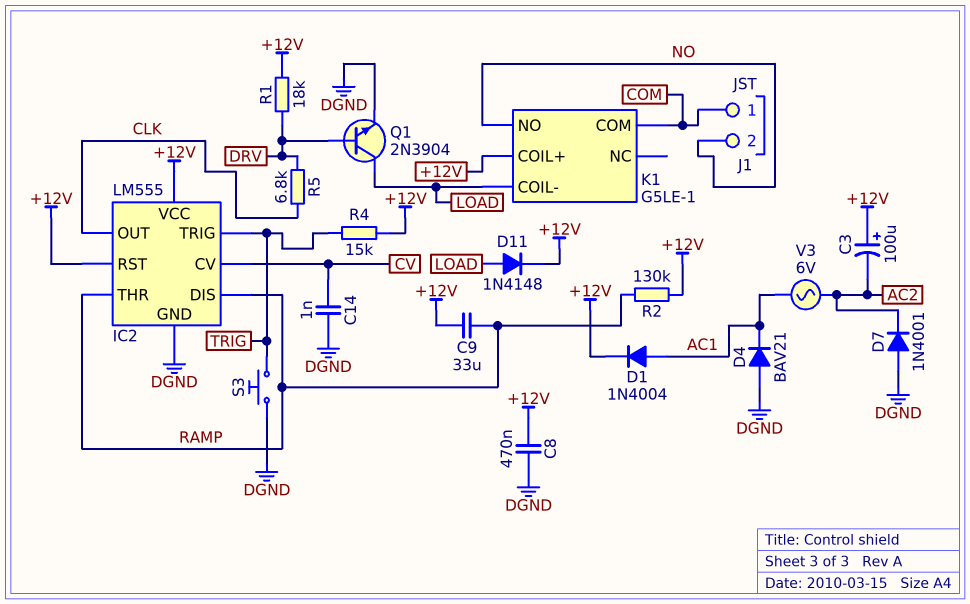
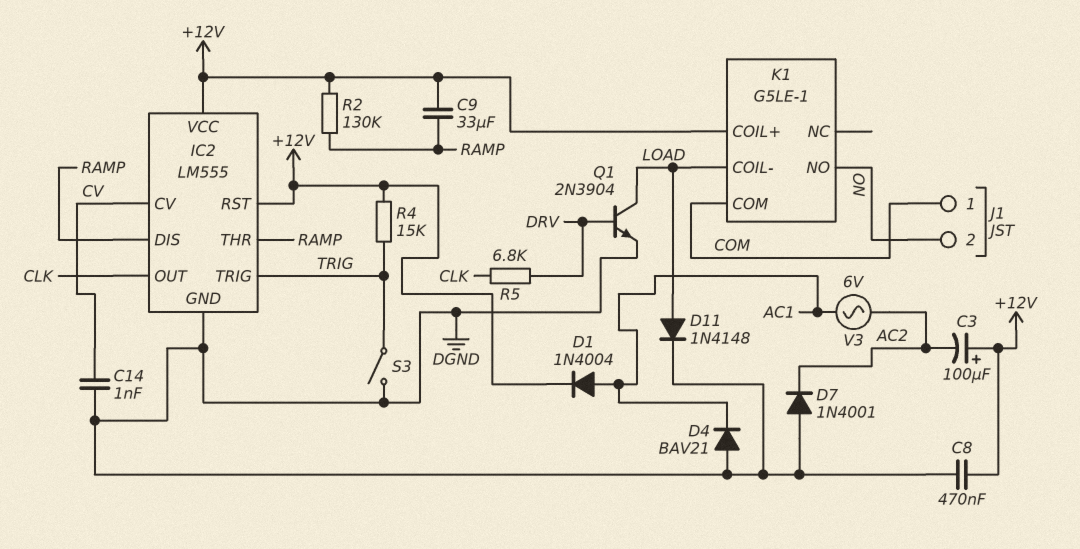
D11: diode 1N4148 (A LOAD, K +12V) -> diode 1N4148 (A LOAD, K DGND)
R1: 18k (+12V, DRV) -> none
S3: button (DGND, TRIG) -> switch (DGND, TRIG)

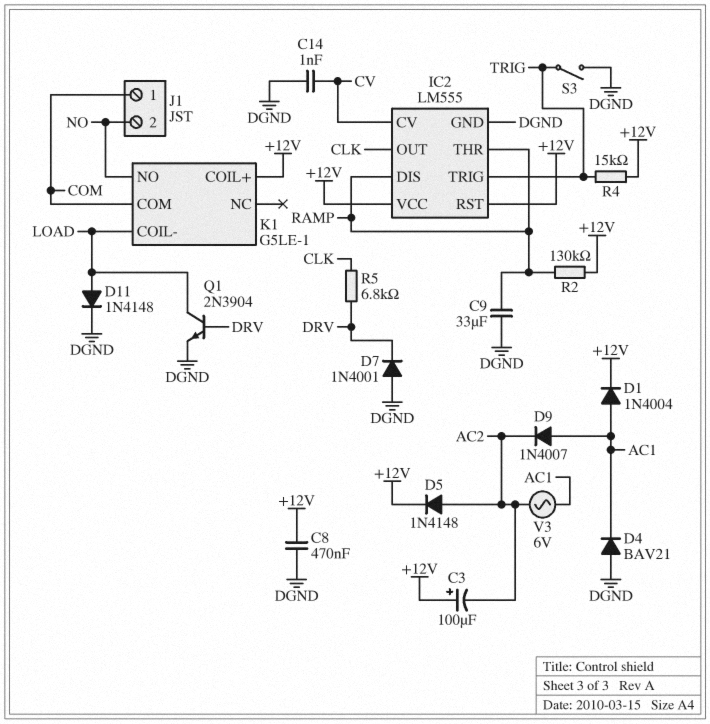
C9: 33uF (+12V, RAMP) -> 33uF (DGND, RAMP)
D5: none -> diode 1N4148 (A AC2, K +12V)
D7: diode 1N4001 (A DGND, K AC2) -> diode 1N4001 (A DGND, K DRV)
D9: none -> diode 1N4007 (A AC1, K AC2)

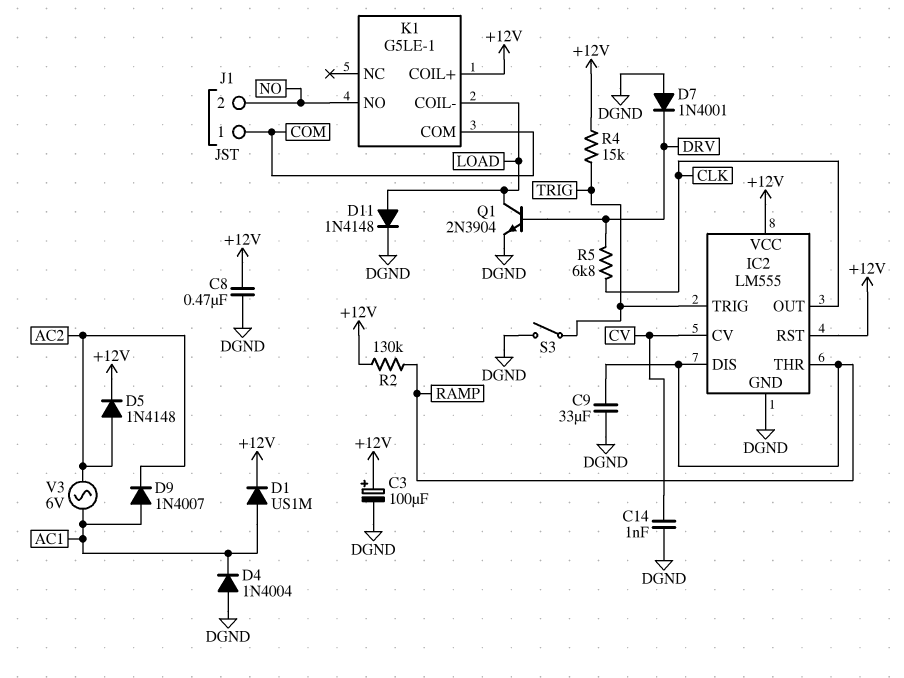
C3: 100uF (plus +12V, minus AC2) -> 100uF (plus +12V, minus DGND)
D1: diode 1N4004 (A AC1, K +12V) -> diode US1M (A AC1, K +12V)
D4: diode BAV21 (A DGND, K AC1) -> diode 1N4004 (A DGND, K AC1)

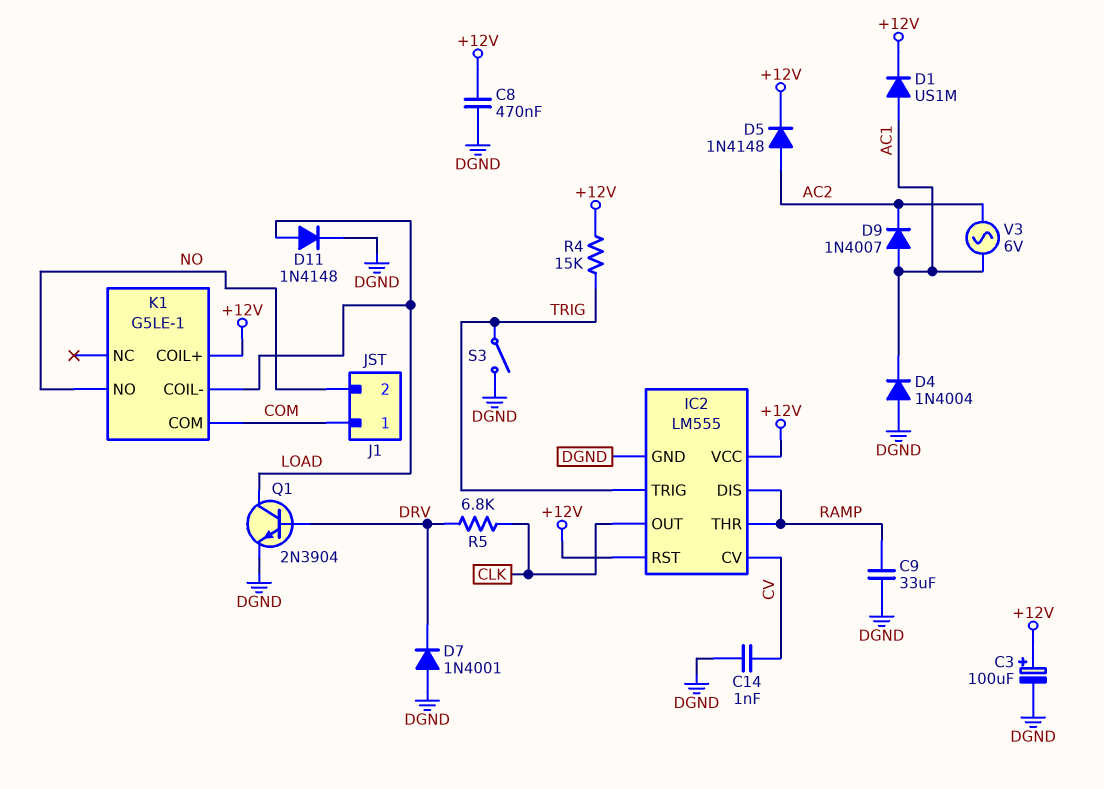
R2: 130k (+12V, RAMP) -> none

